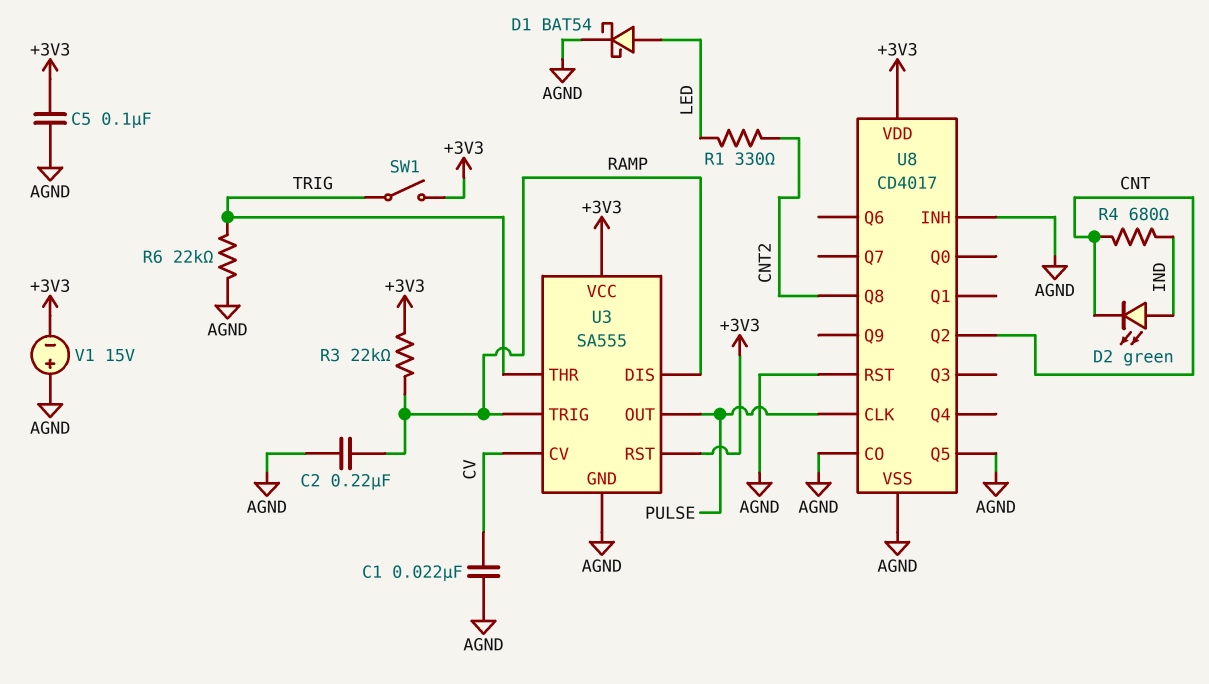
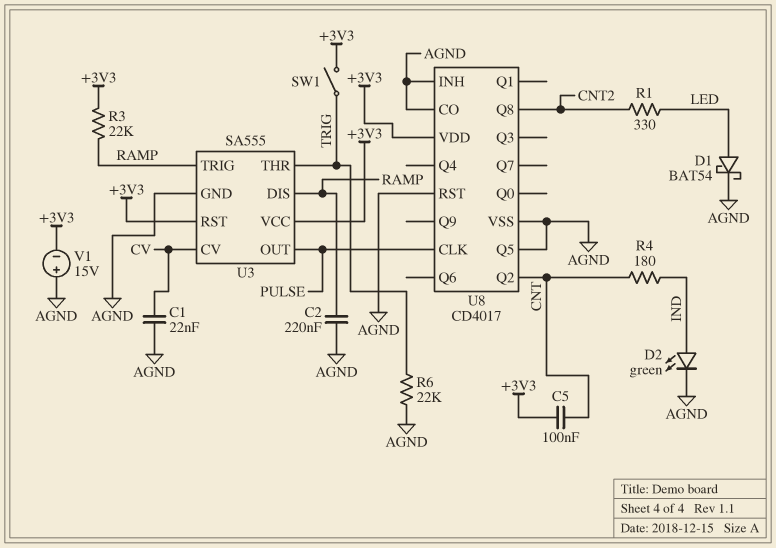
C5: 100nF (+3V3, AGND) -> 100nF (+3V3, CNT)
D2: LED green (A IND, K CNT) -> LED green (A IND, K AGND)
R4: 680 (CNT, IND) -> 180 (CNT, IND)

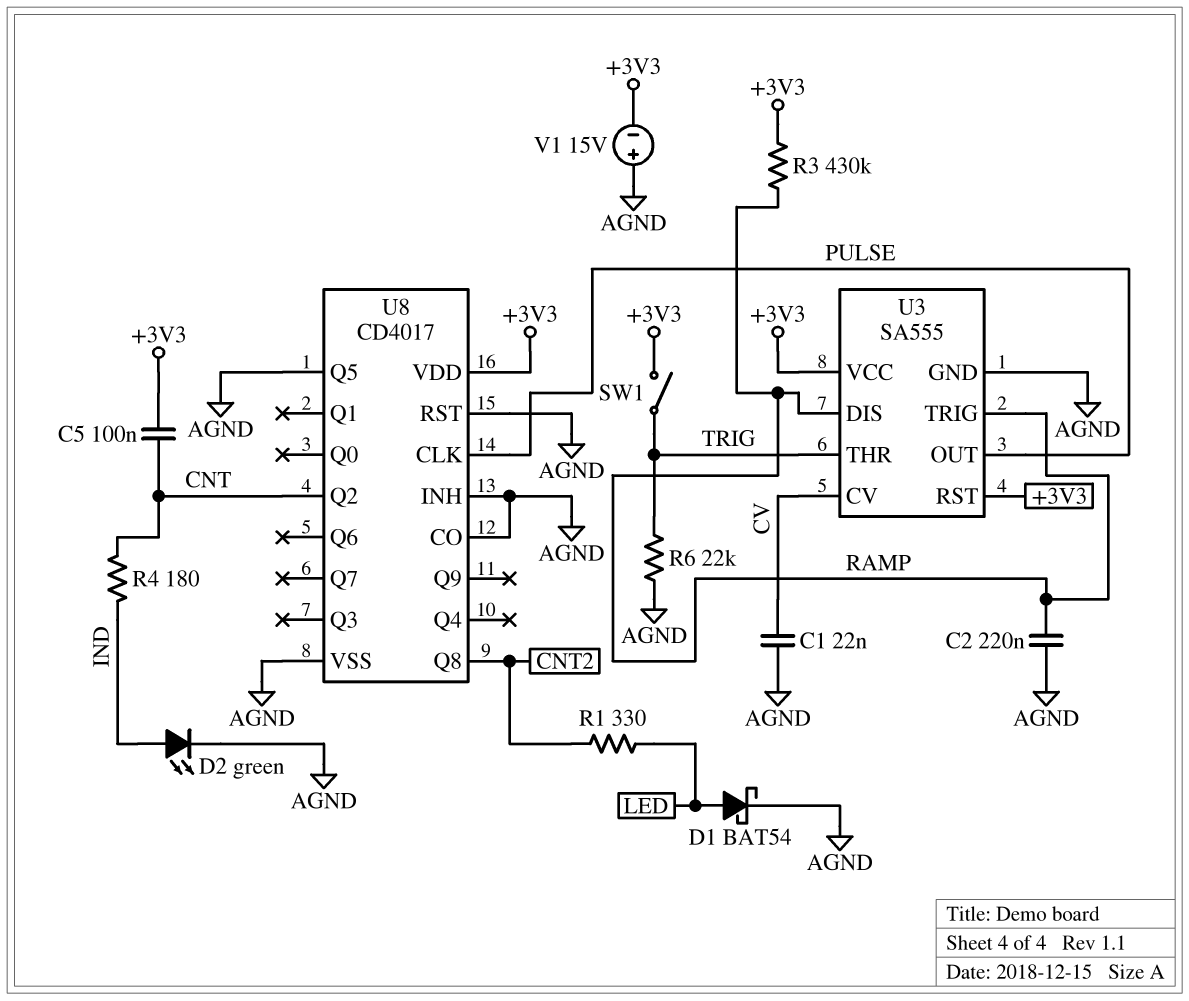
R3: 22k (+3V3, RAMP) -> 430k (+3V3, RAMP)

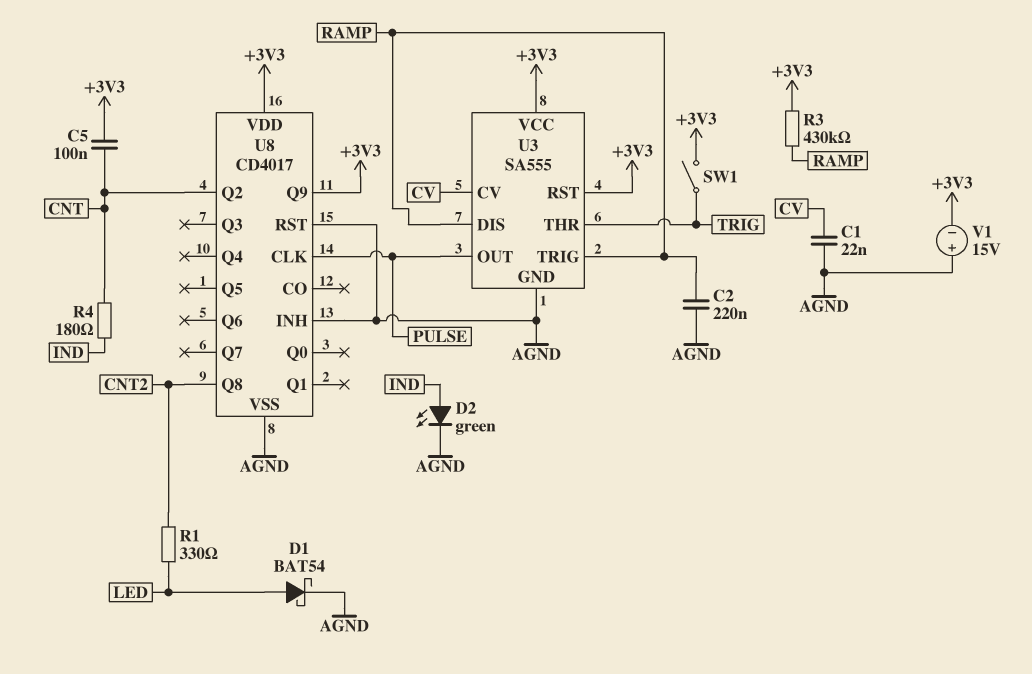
R6: 22k (AGND, TRIG) -> none
U8 pin CO: AGND -> none
U8 pin Q5: AGND -> none
U8 pin Q9: none -> +3V3

